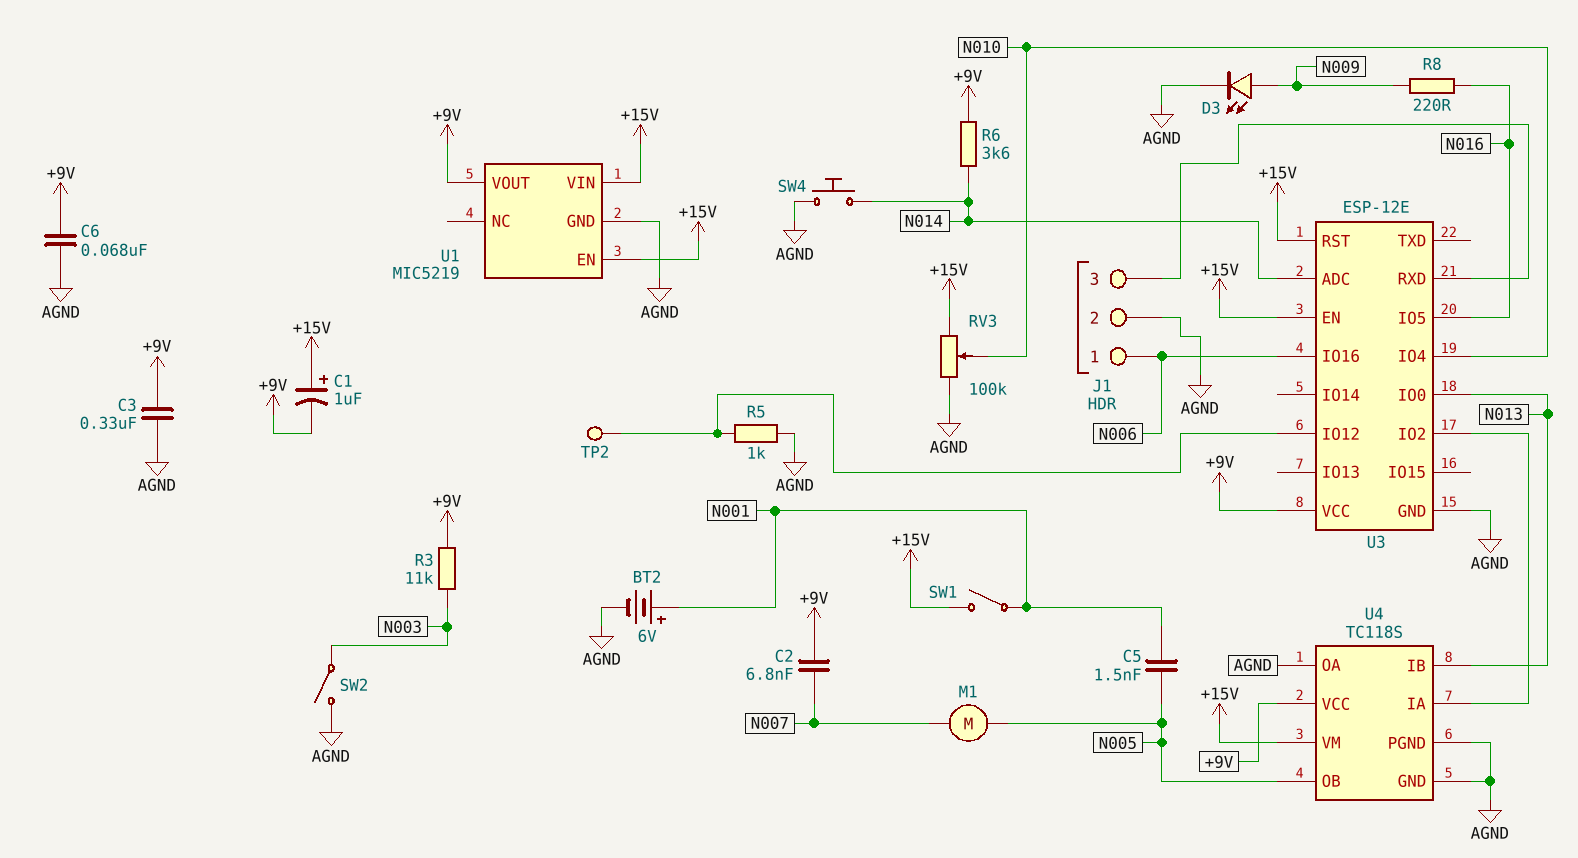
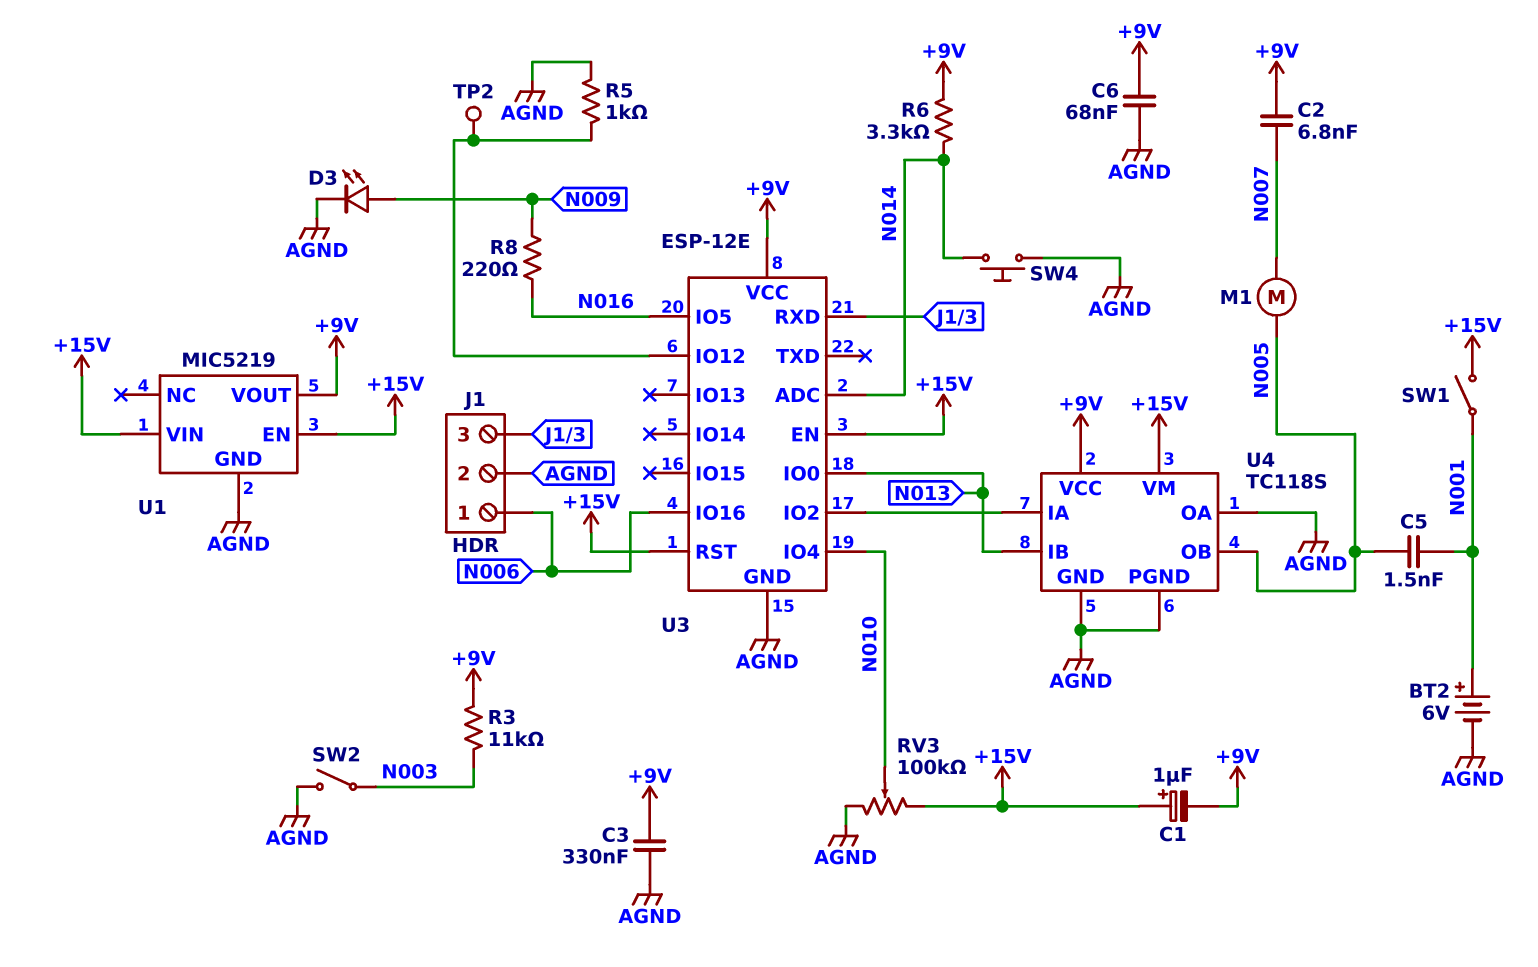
R6: 3.6k (+9V, N014) -> 3.3k (+9V, N014)

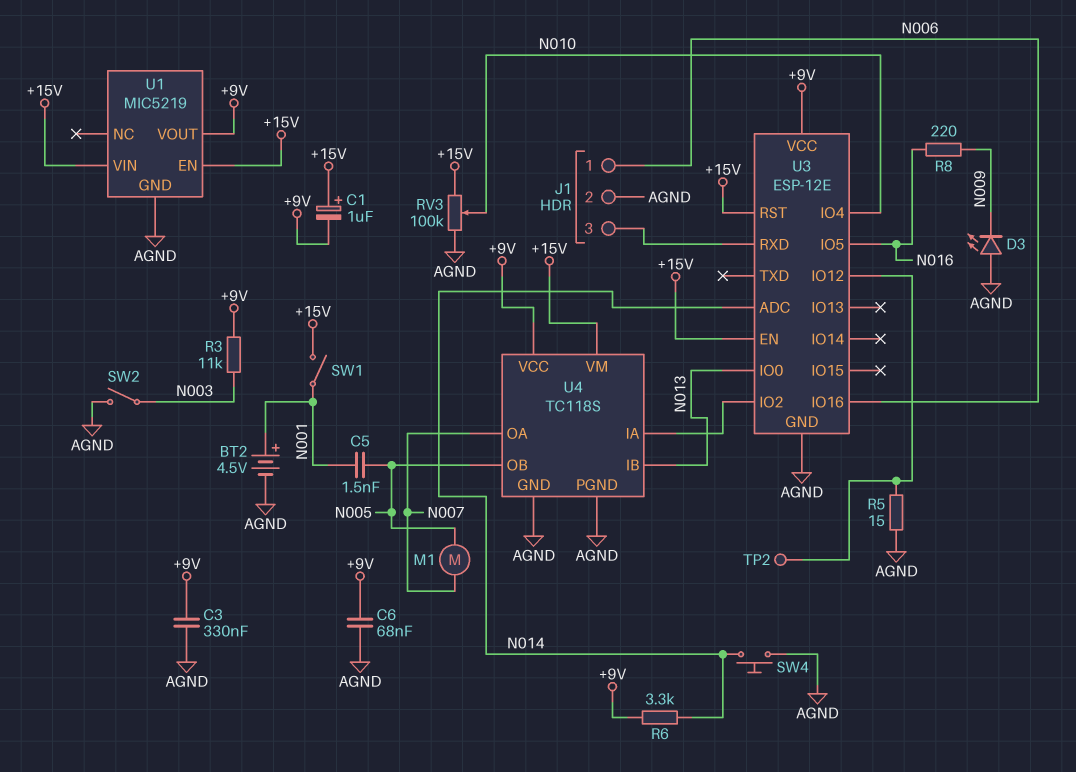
BT2: 6V (plus N001, minus AGND) -> 4.5V (plus N001, minus AGND)
C2: 6.8nF (+9V, N007) -> none
D3: LED (A N009, K AGND) -> LED (A AGND, K N009)
R5: 1k (AGND, U3/IO12) -> 15 (AGND, U3/IO12)
U4 pin OA: AGND -> N007

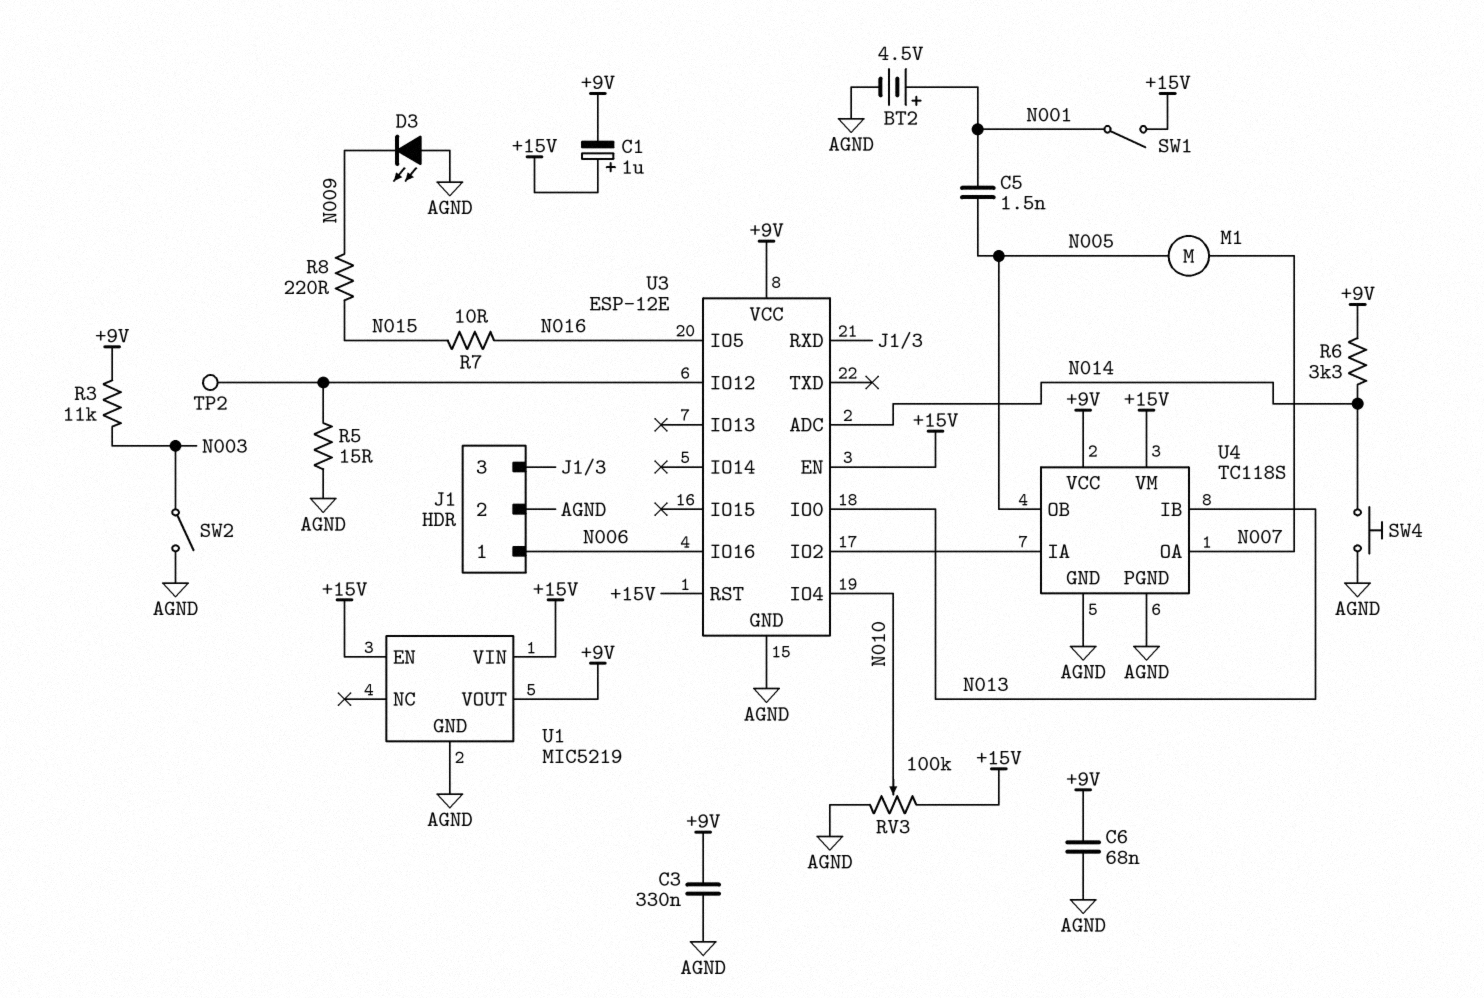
R7: none -> 10 (N015, N016)
R8: 220 (N009, N016) -> 220 (N009, N015)

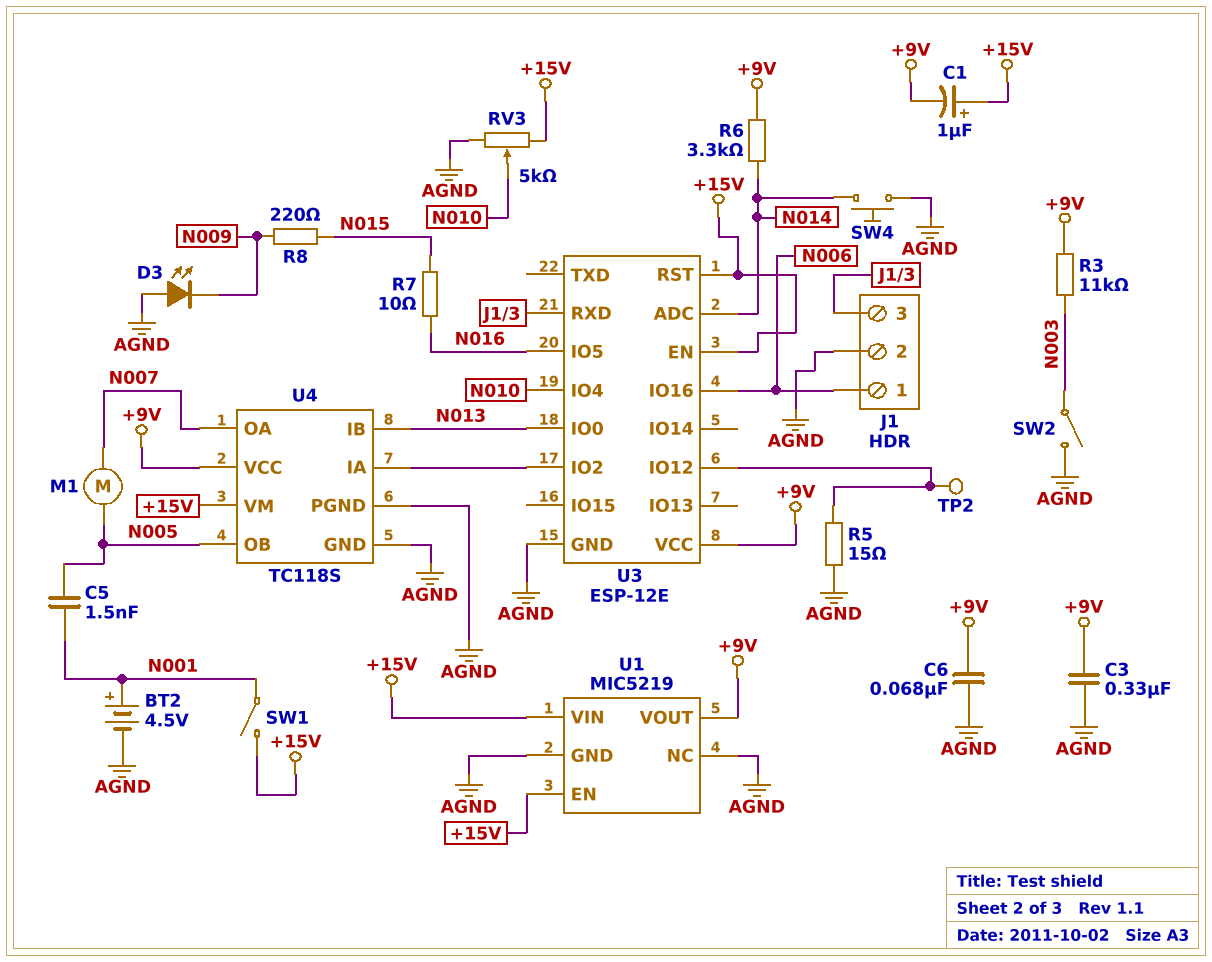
RV3: 100k (+15V, AGND, wiper N010) -> 5k (+15V, AGND, wiper N010)
U1 pin NC: none -> AGND

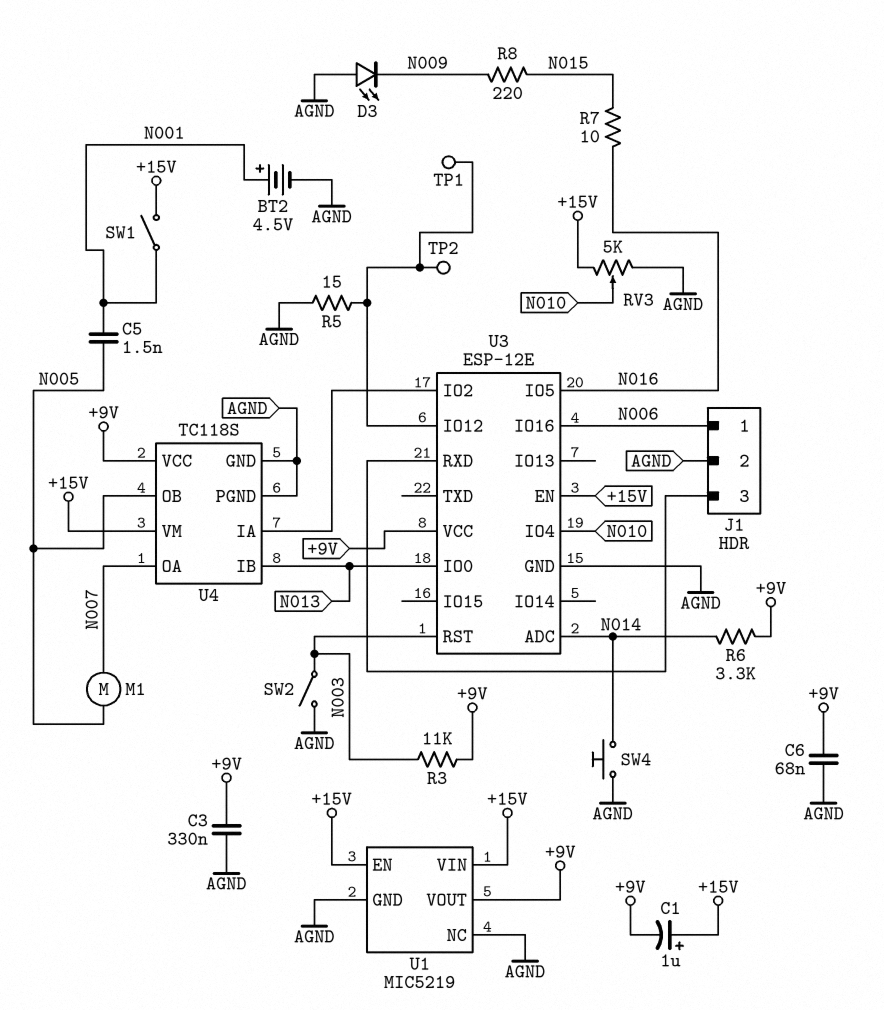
TP1: none -> test point (U3/IO12)
U3 pin RST: +15V -> N003

